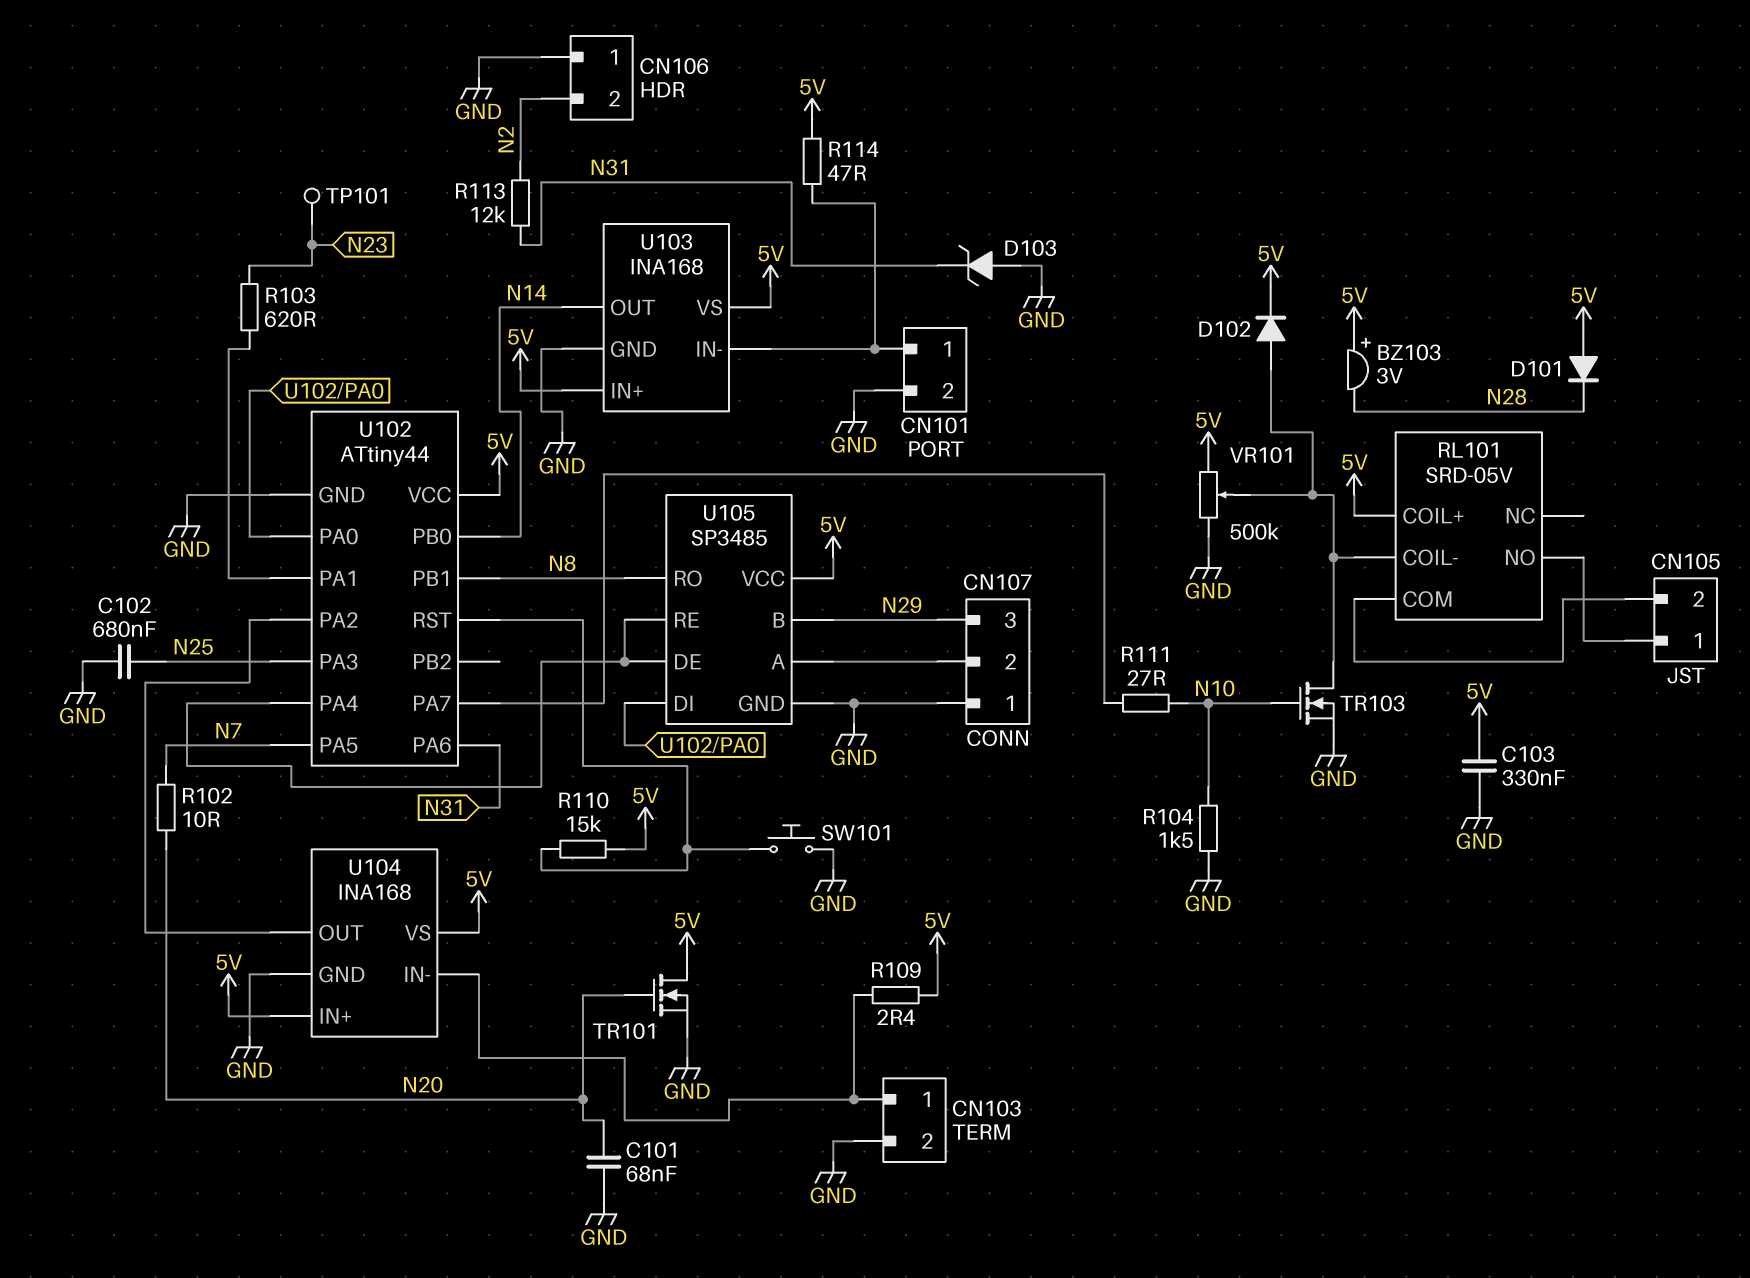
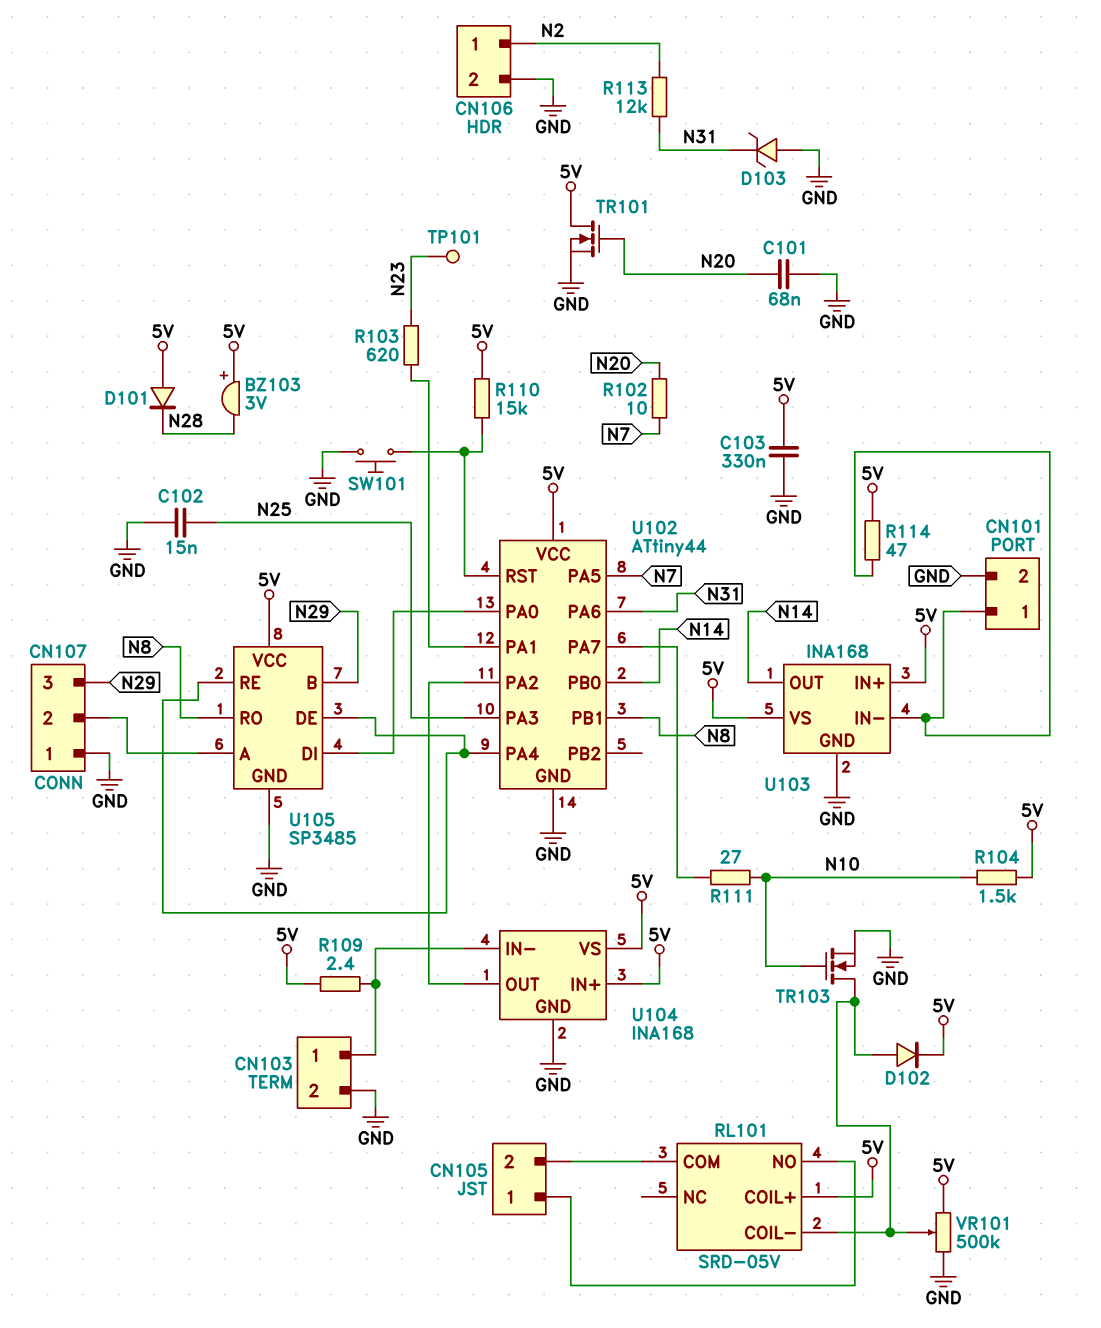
C102: 680nF (GND, N25) -> 15nF (GND, N25)
CN106 pin 1: GND -> N2
CN106 pin 2: N2 -> GND
R104: 1.5k (GND, N10) -> 1.5k (5V, N10)

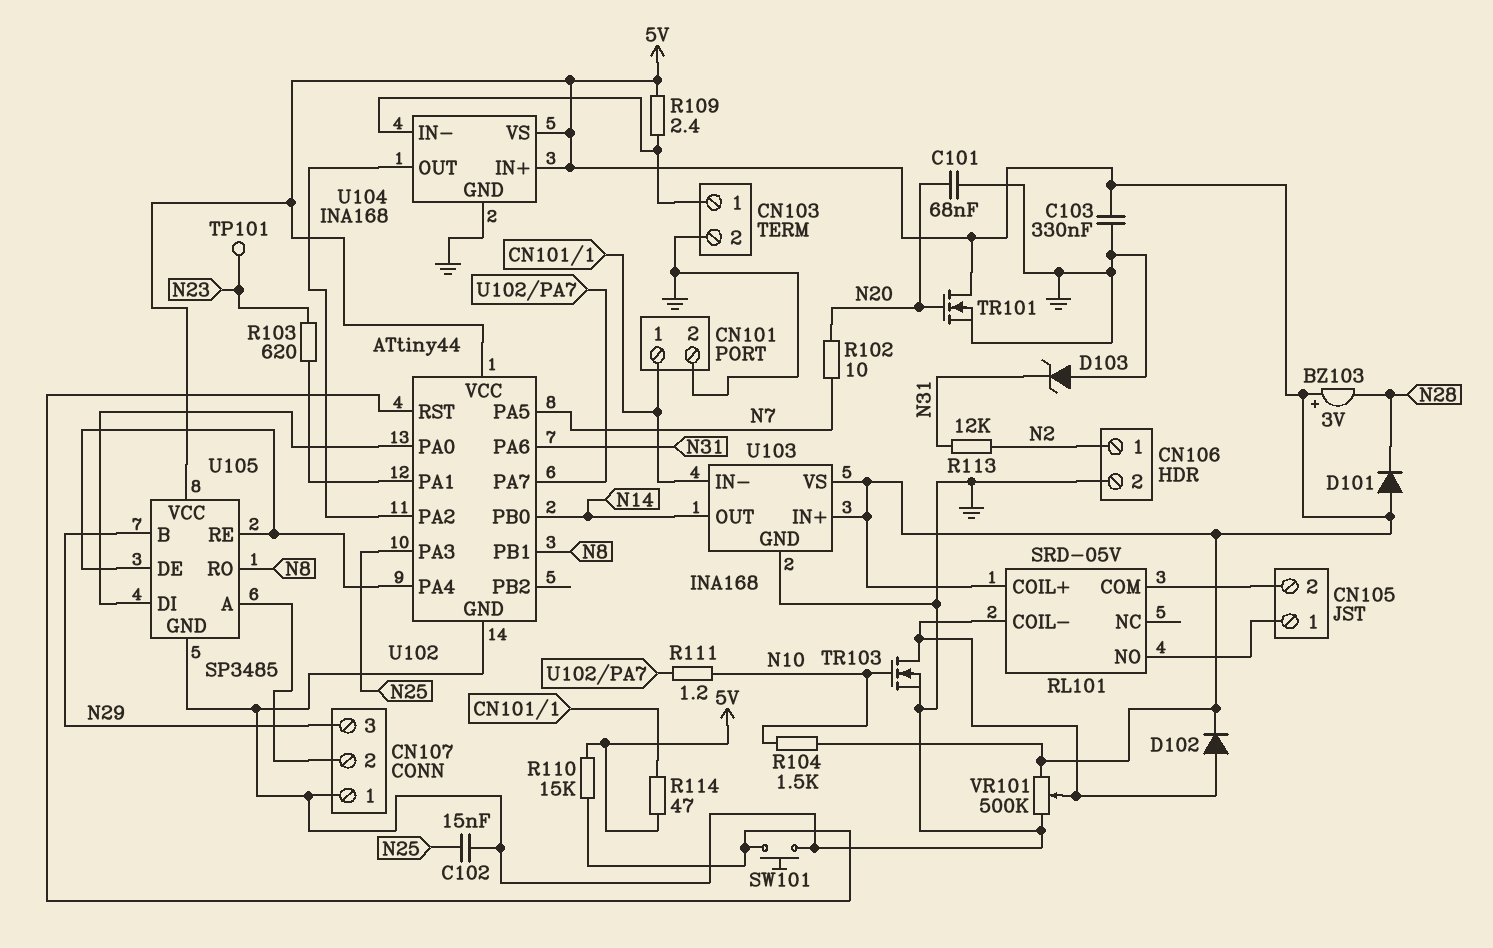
R111: 27 (N10, U102/PA7) -> 1.2 (N10, U102/PA7)

